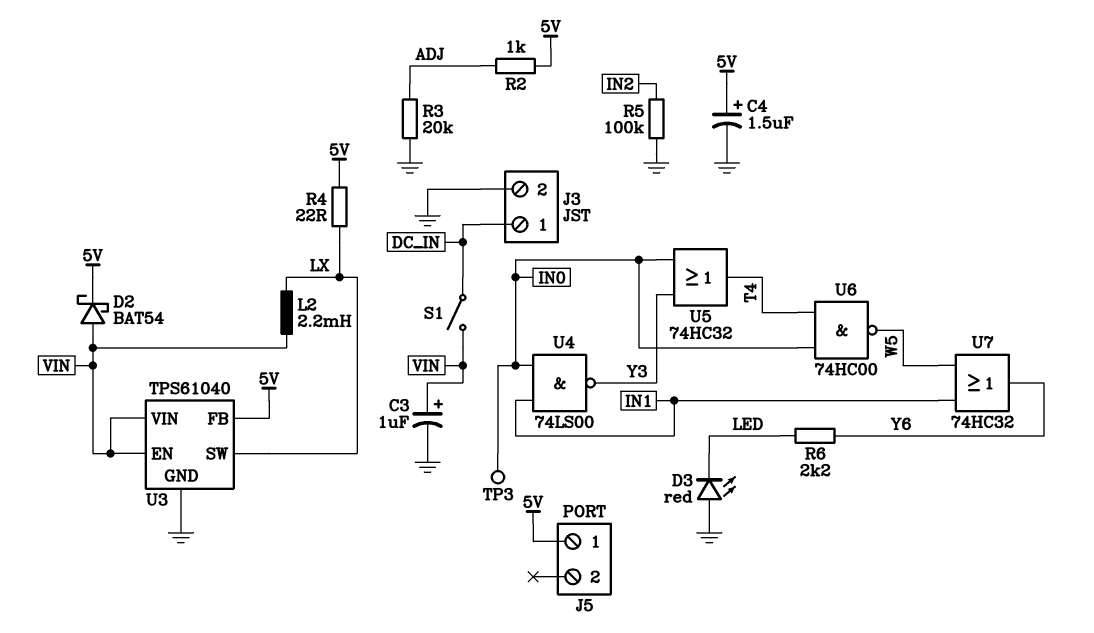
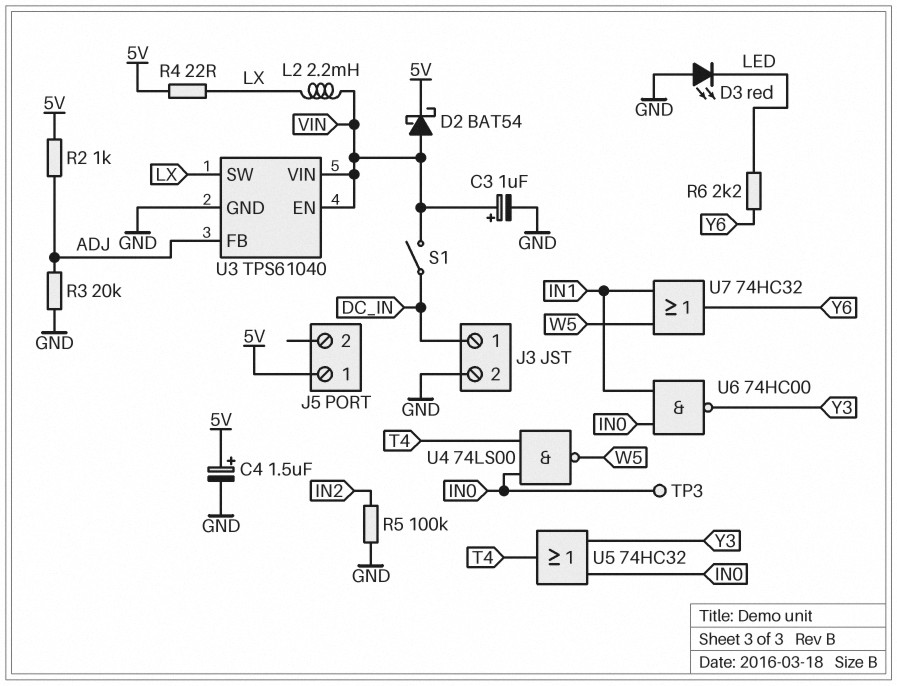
U3 pin FB: 5V -> ADJ
U4: NAND 74LS00 (in IN0, in IN1, out Y3) -> NAND 74LS00 (in IN0, in T4, out W5)
U6: NAND 74HC00 (in IN0, in T4, out W5) -> NAND 74HC00 (in IN0, in IN1, out Y3)

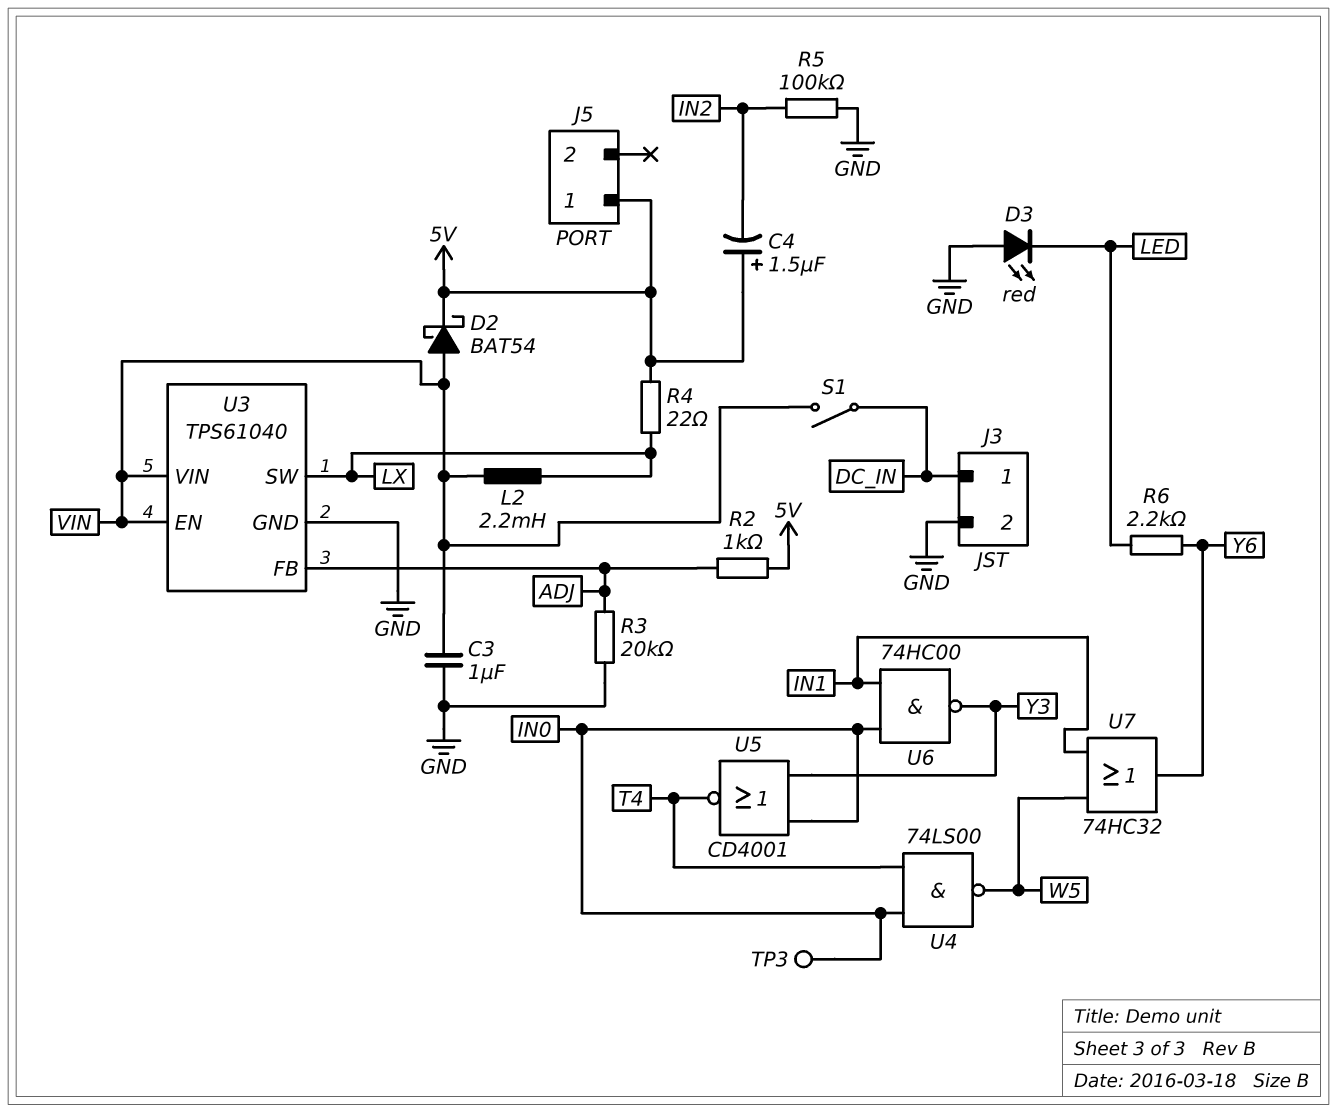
C3: 1uF (plus VIN, minus GND) -> 1uF (GND, VIN)
C4: 1.5uF (plus 5V, minus GND) -> 1.5uF (plus 5V, minus IN2)
U5: OR 74HC32 (in IN0, in Y3, out T4) -> NOR CD4001 (in IN0, in Y3, out T4)

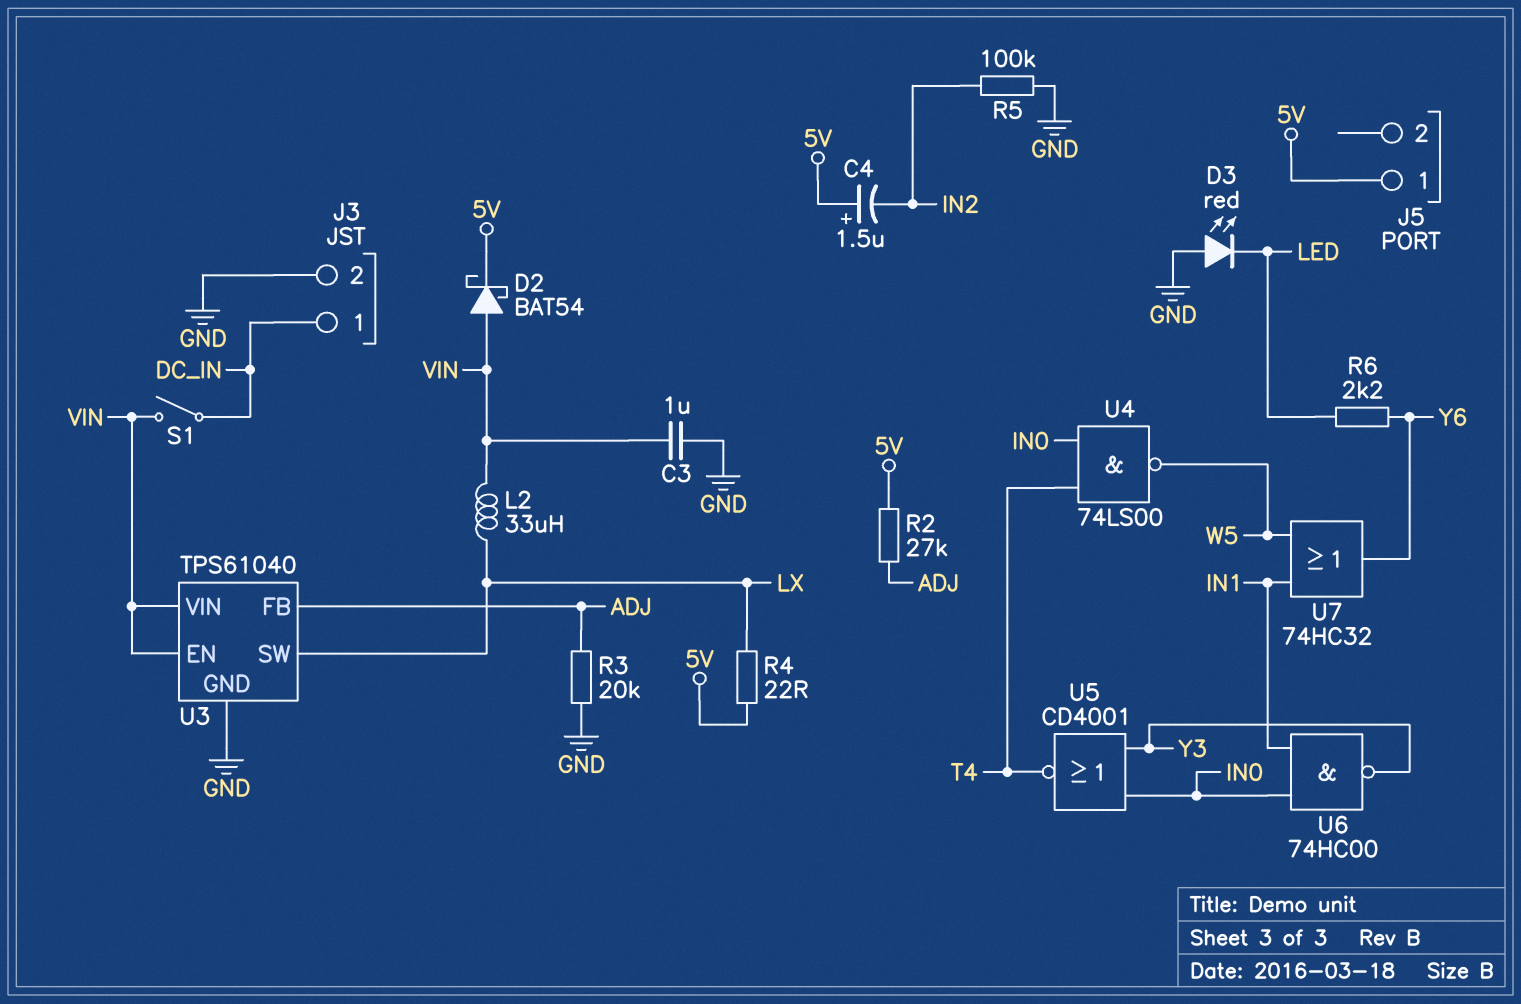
L2: 2.2mH (LX, VIN) -> 33uH (LX, VIN)
R2: 1k (5V, ADJ) -> 27k (5V, ADJ)
TP3: test point (IN0) -> none

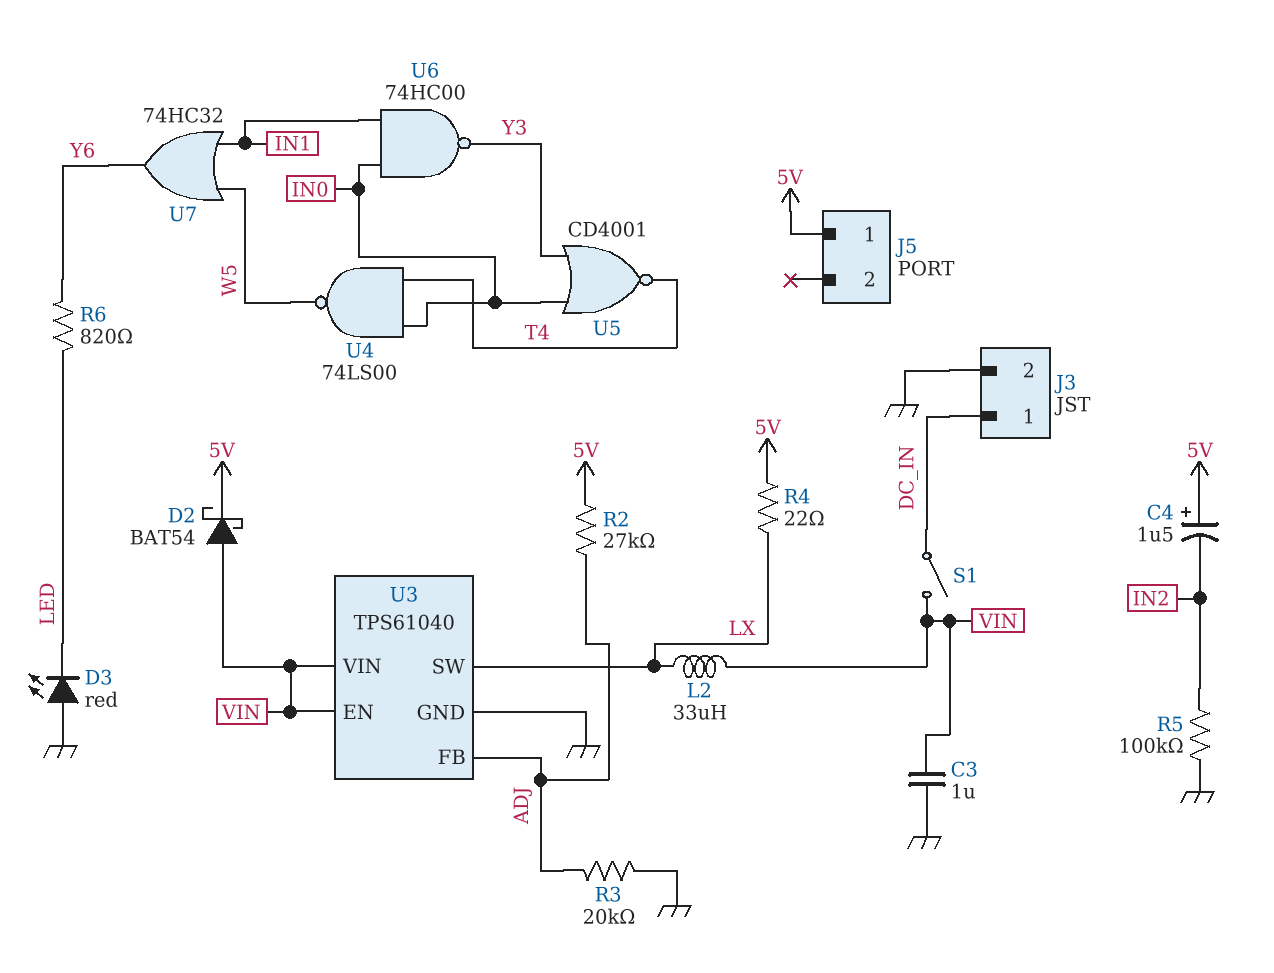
R6: 2.2k (LED, Y6) -> 820 (LED, Y6)

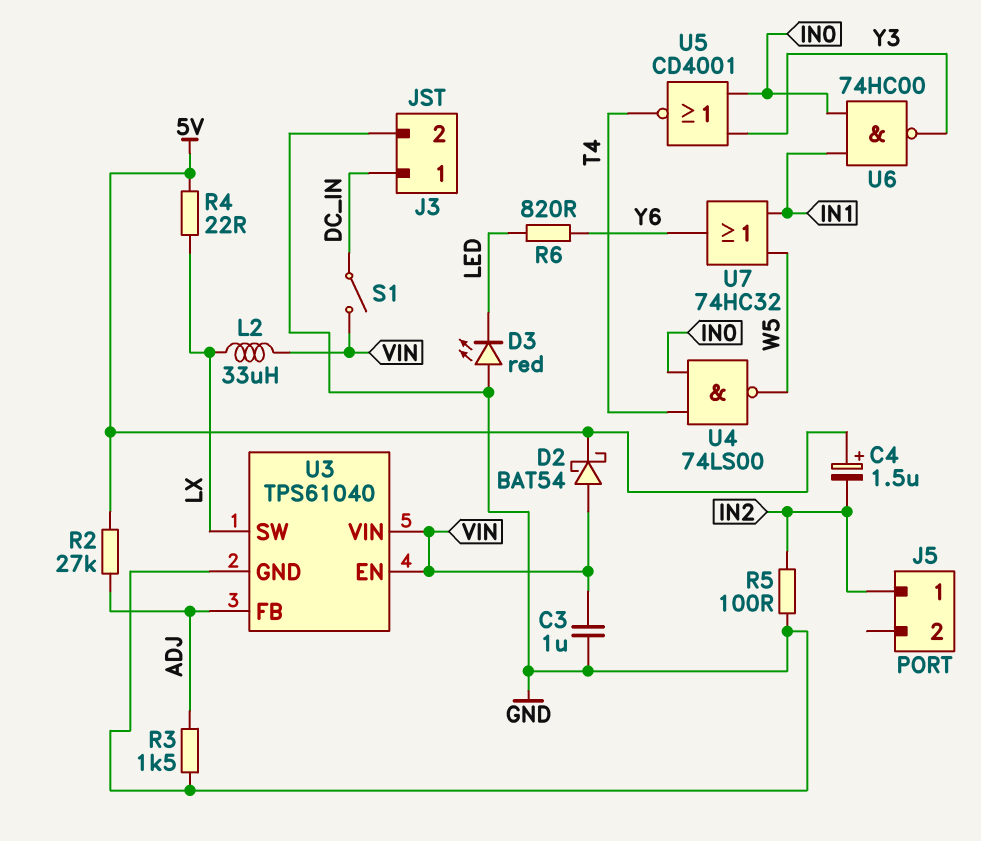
J5 pin 1: 5V -> IN2
R3: 20k (ADJ, GND) -> 1.5k (ADJ, GND)
R5: 100k (GND, IN2) -> 100 (GND, IN2)

